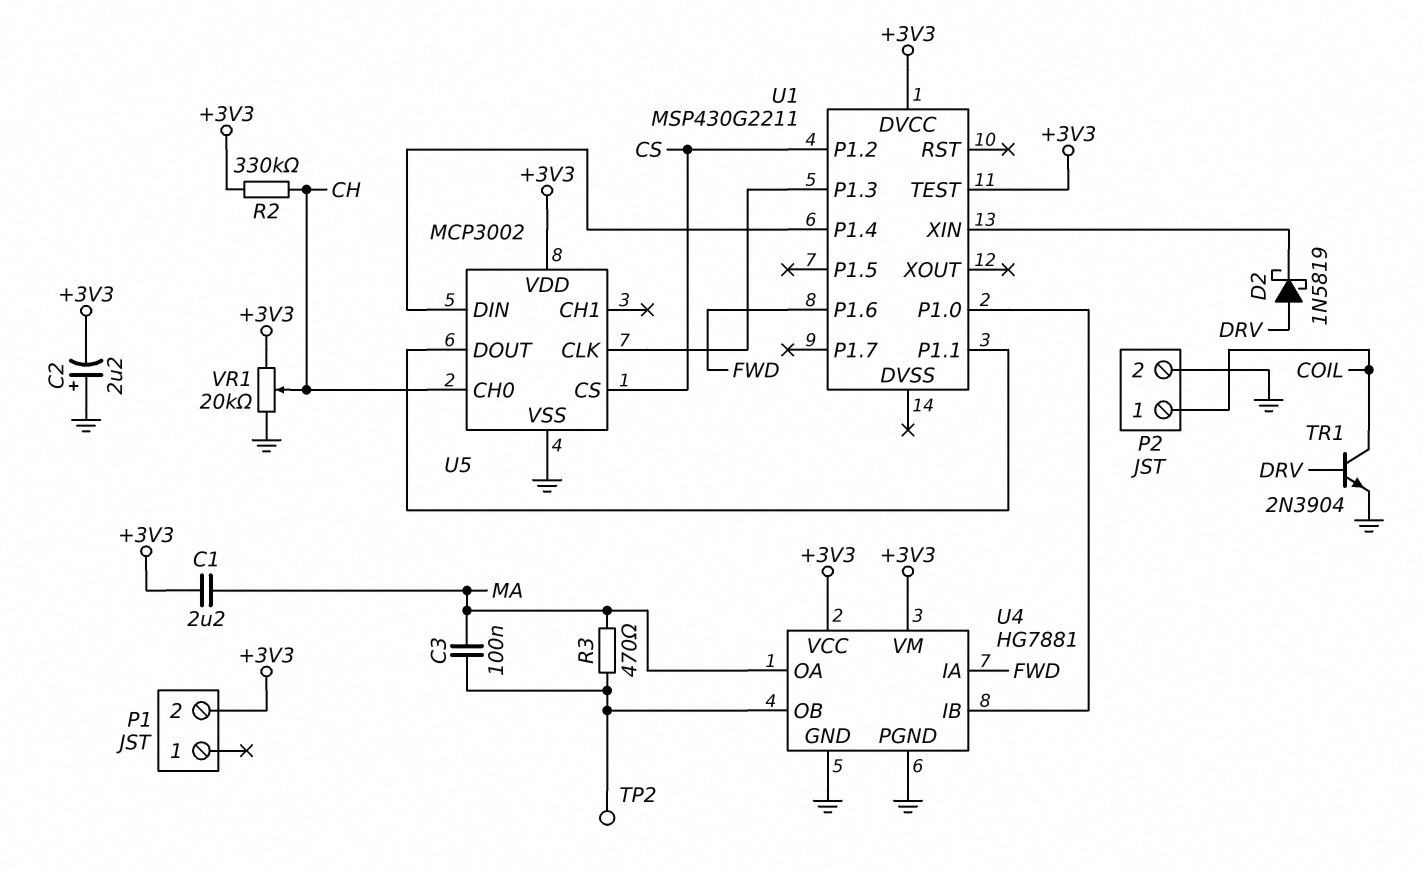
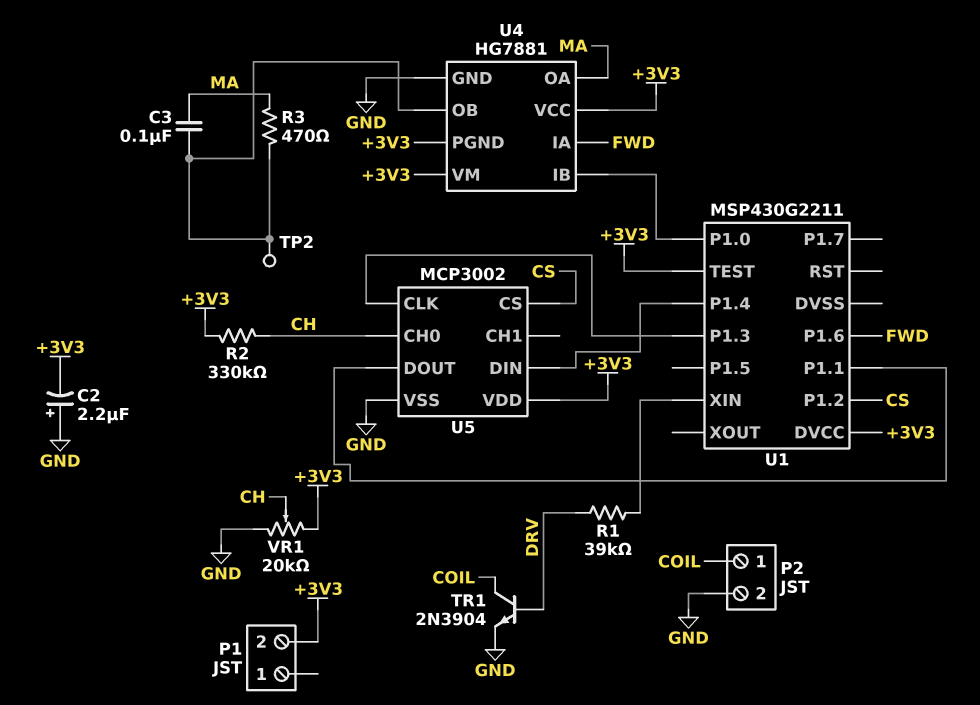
C1: 2.2uF (+3V3, MA) -> none
D2: schottky 1N5819 (A DRV, K U1/XIN) -> none
R1: none -> 39k (DRV, U1/XIN)
U4 pin PGND: GND -> +3V3

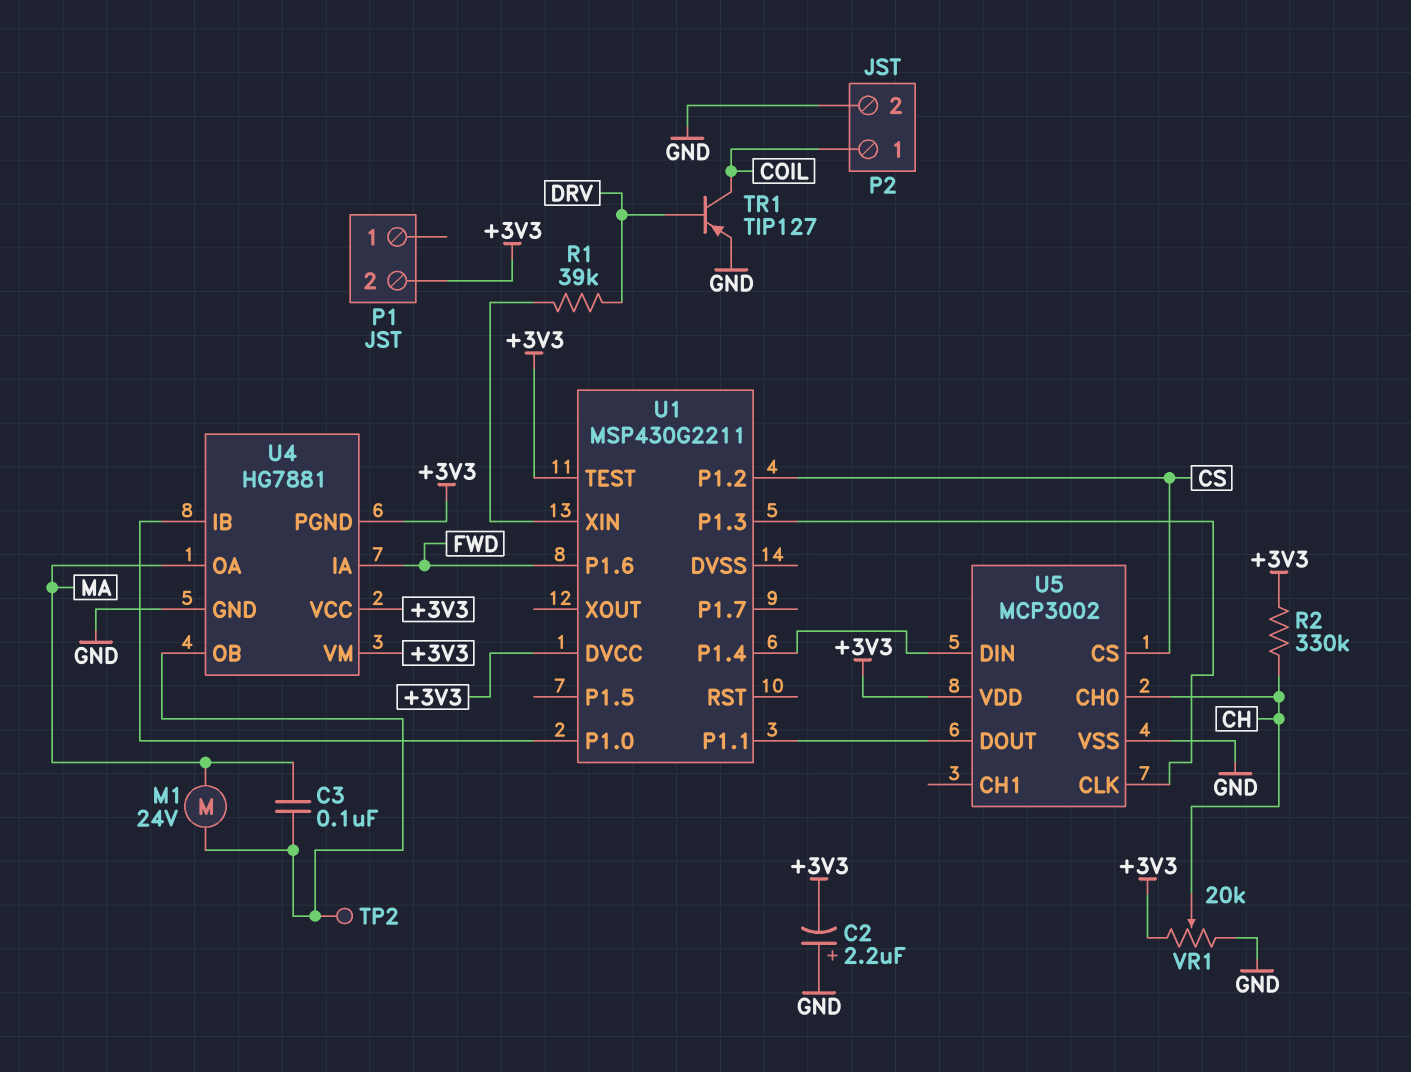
M1: none -> motor 24V (MA, U4/OB)
R3: 470 (MA, U4/OB) -> none
TR1: NPN 2N3904 (B DRV, C COIL, E GND) -> PNP TIP127 (B DRV, C COIL, E GND)

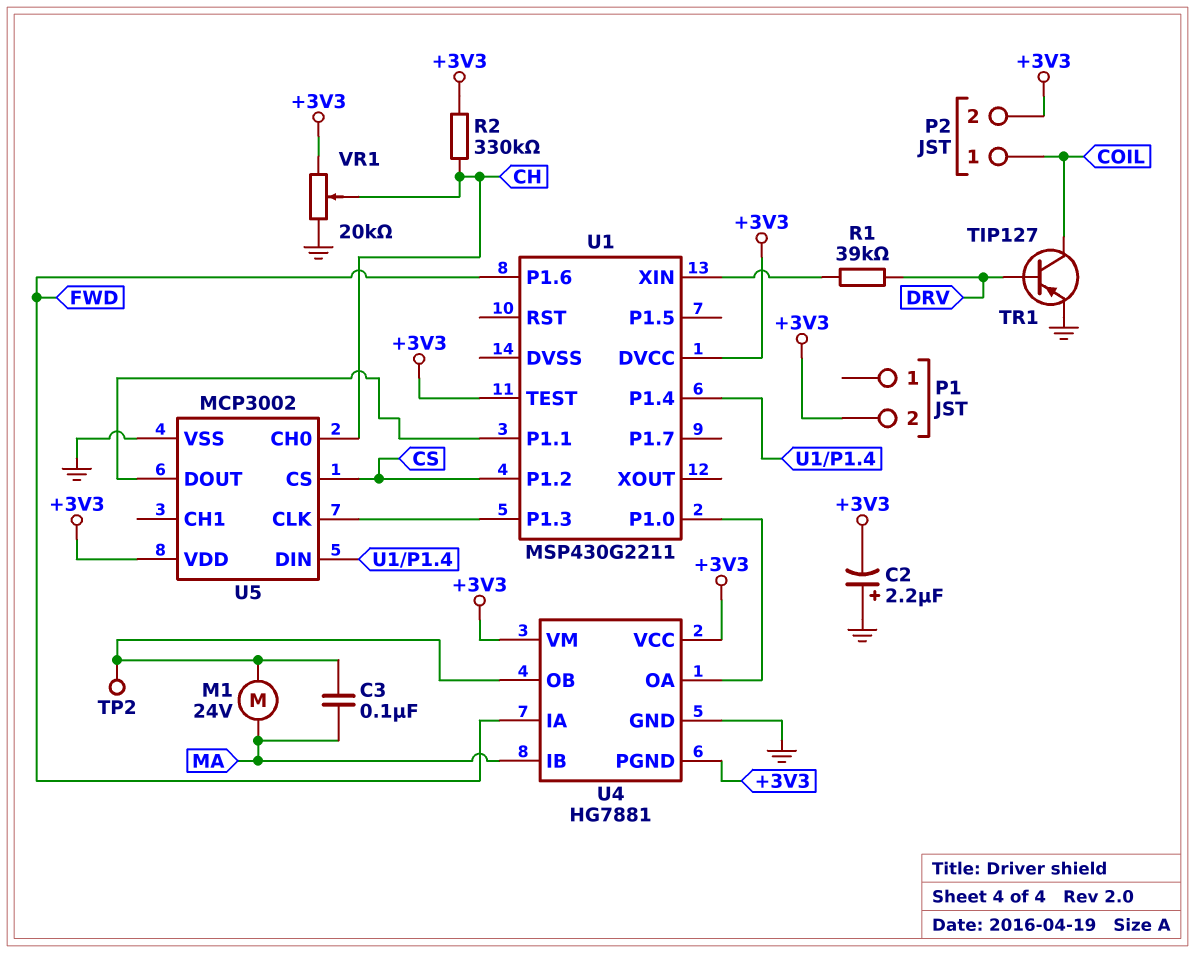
P2 pin 2: GND -> +3V3
U4 pin IB: U1/P1.0 -> MA
U4 pin OA: MA -> U1/P1.0

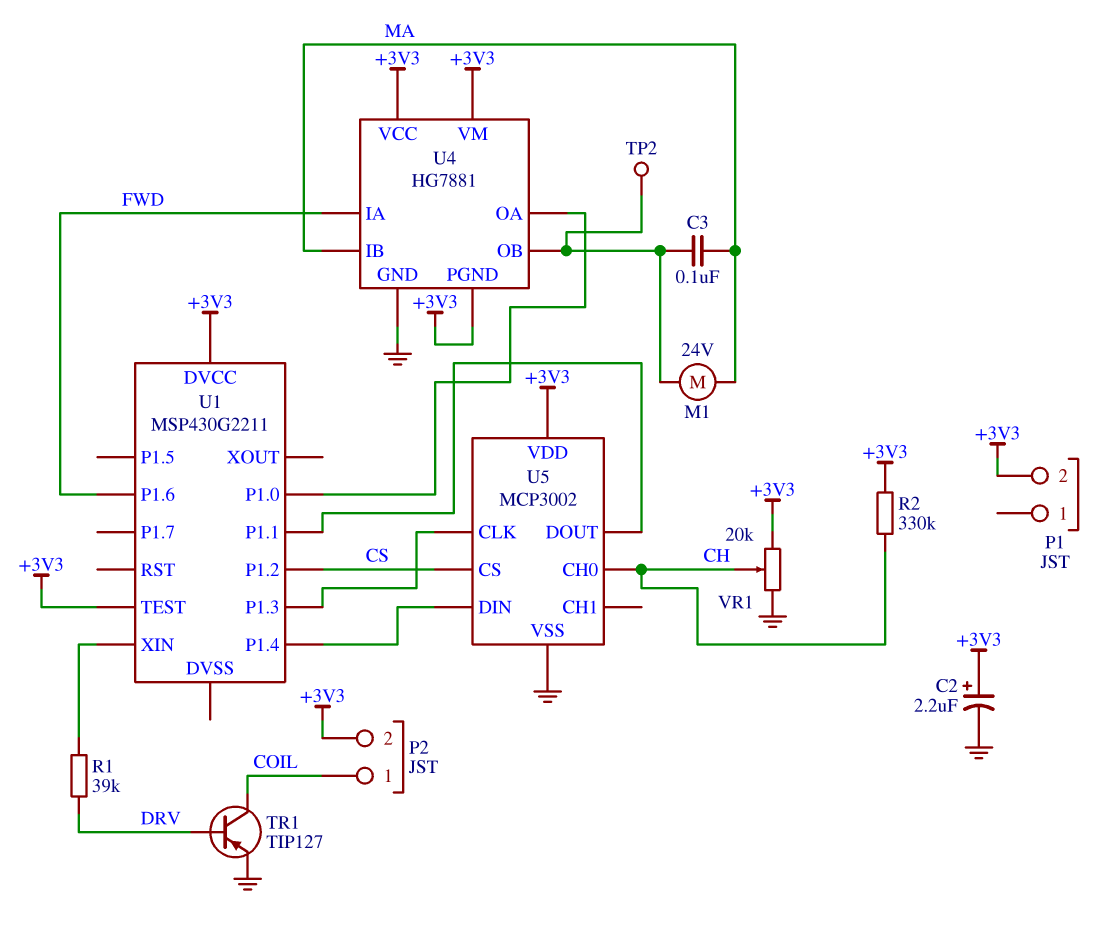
C2: 2.2uF (plus GND, minus +3V3) -> 2.2uF (plus +3V3, minus GND)

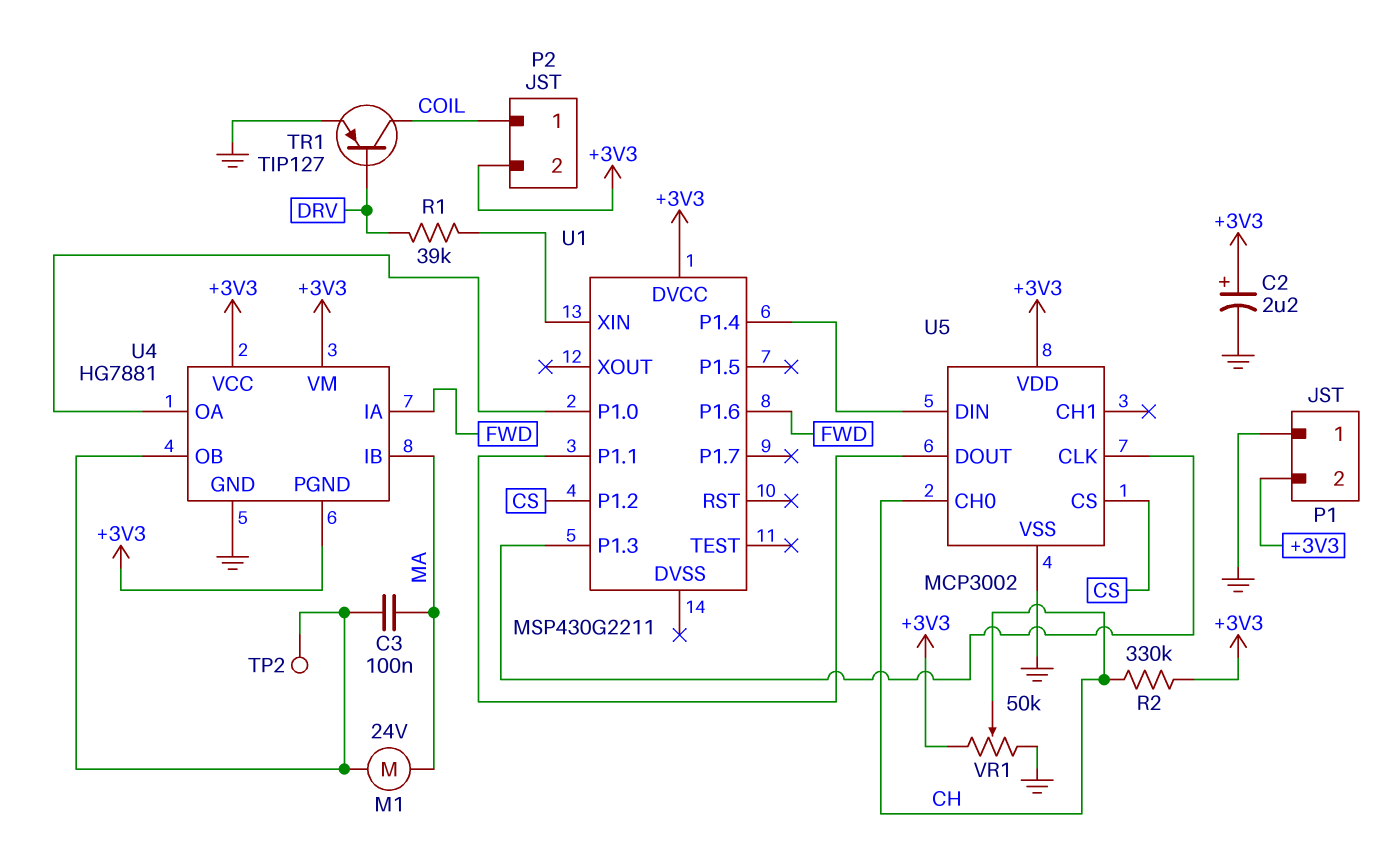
P1 pin 1: none -> GND
U1 pin TEST: +3V3 -> none
VR1: 20k (+3V3, GND, wiper CH) -> 50k (+3V3, GND, wiper CH)

